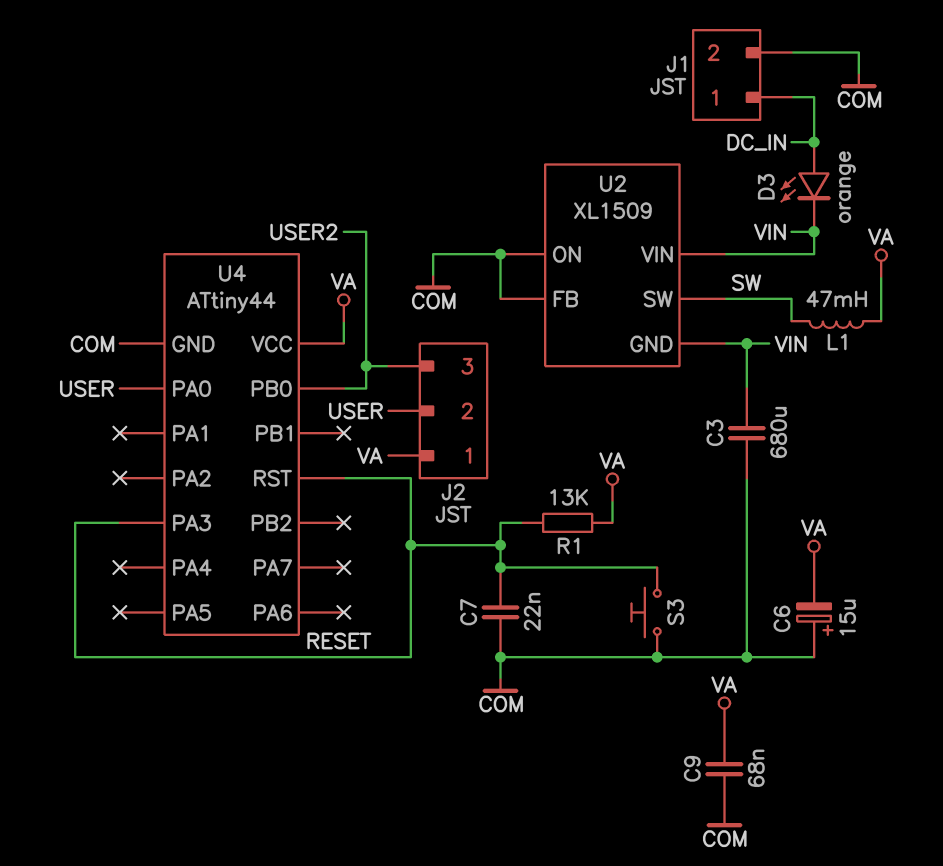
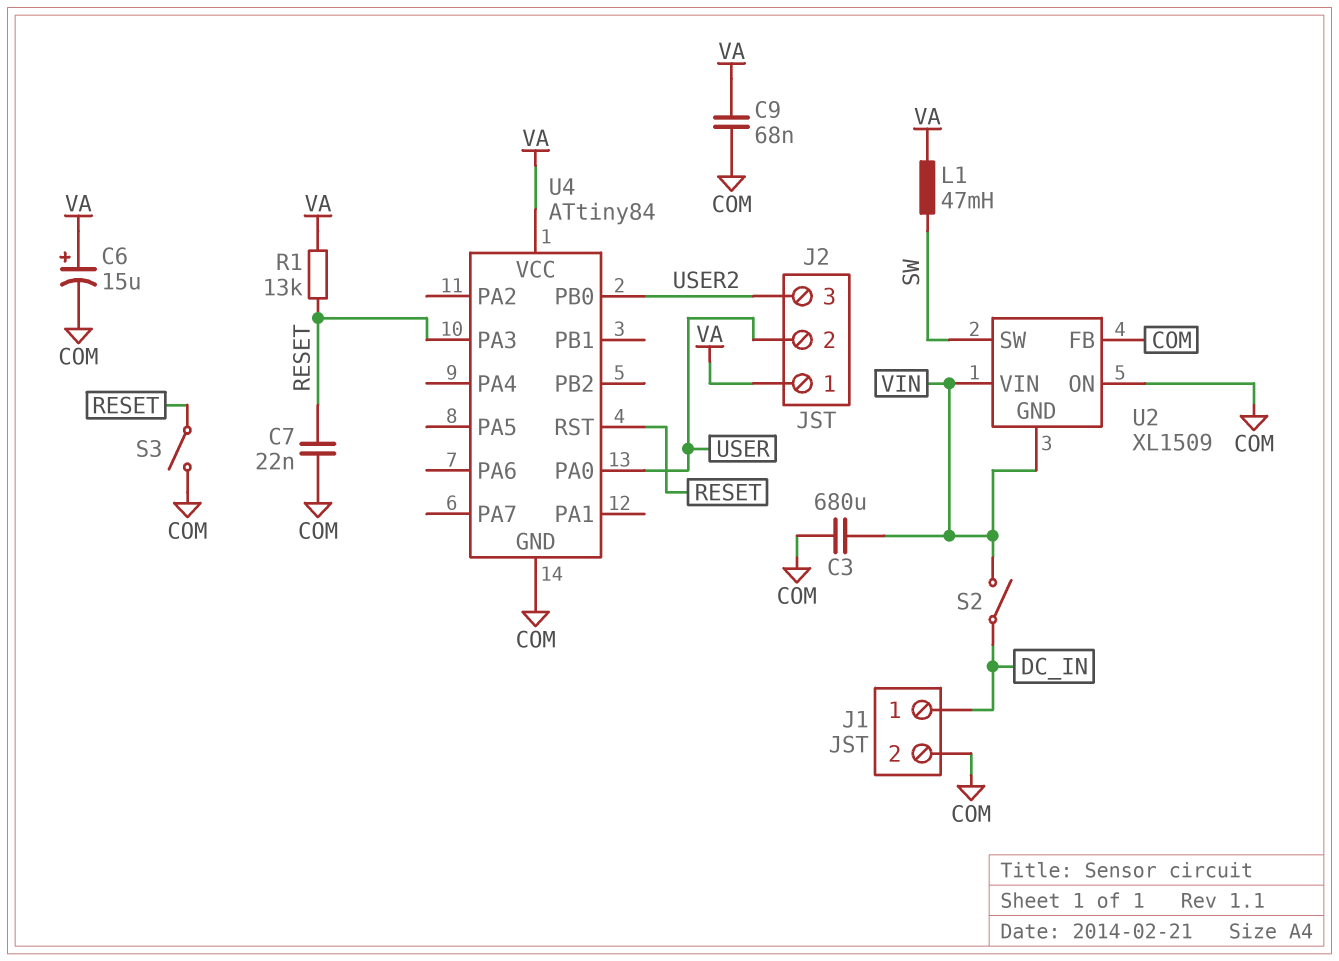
C6: 15uF (plus COM, minus VA) -> 15uF (plus VA, minus COM)
D3: LED orange (A DC_IN, K VIN) -> none
S2: none -> switch (DC_IN, VIN)
S3: button (COM, RESET) -> switch (COM, RESET)
U4: ATtiny44 -> ATtiny84

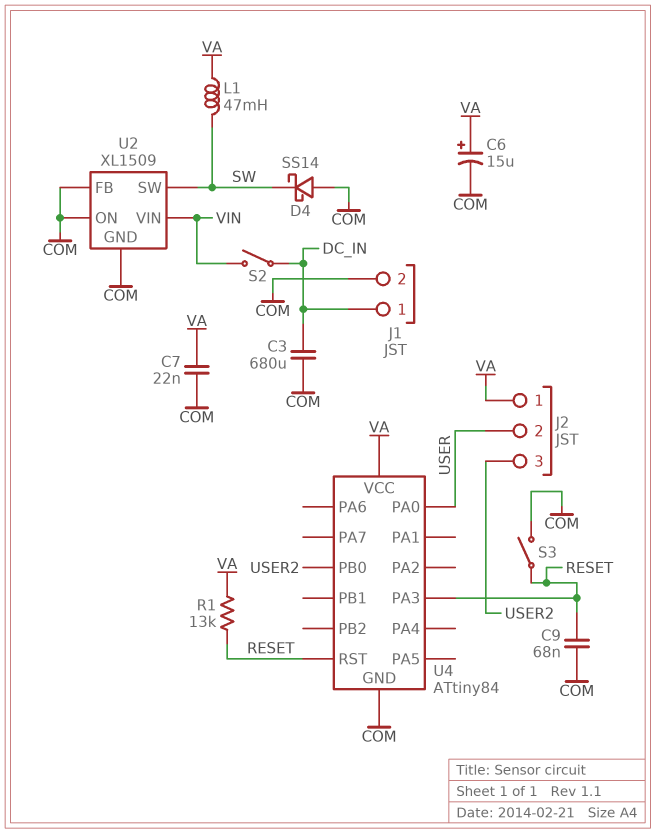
C3: 680uF (COM, VIN) -> 680uF (COM, DC_IN)
C7: 22nF (COM, RESET) -> 22nF (COM, VA)
C9: 68nF (COM, VA) -> 68nF (COM, RESET)
D4: none -> schottky SS14 (A COM, K SW)
U2 pin GND: VIN -> COM

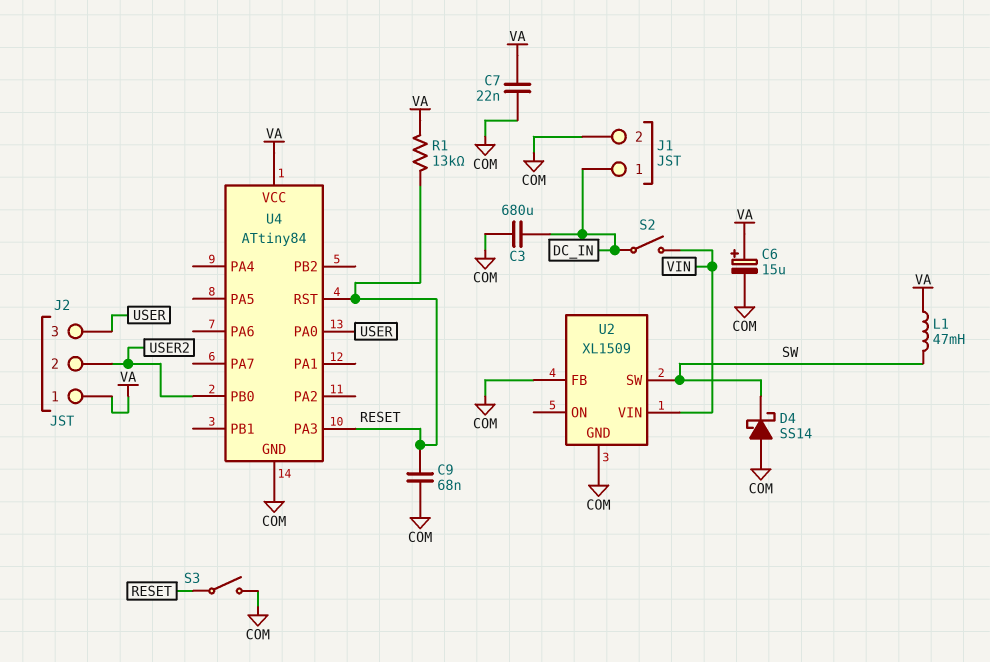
J2 pin 2: USER -> USER2
J2 pin 3: USER2 -> USER
U2 pin ON: COM -> none

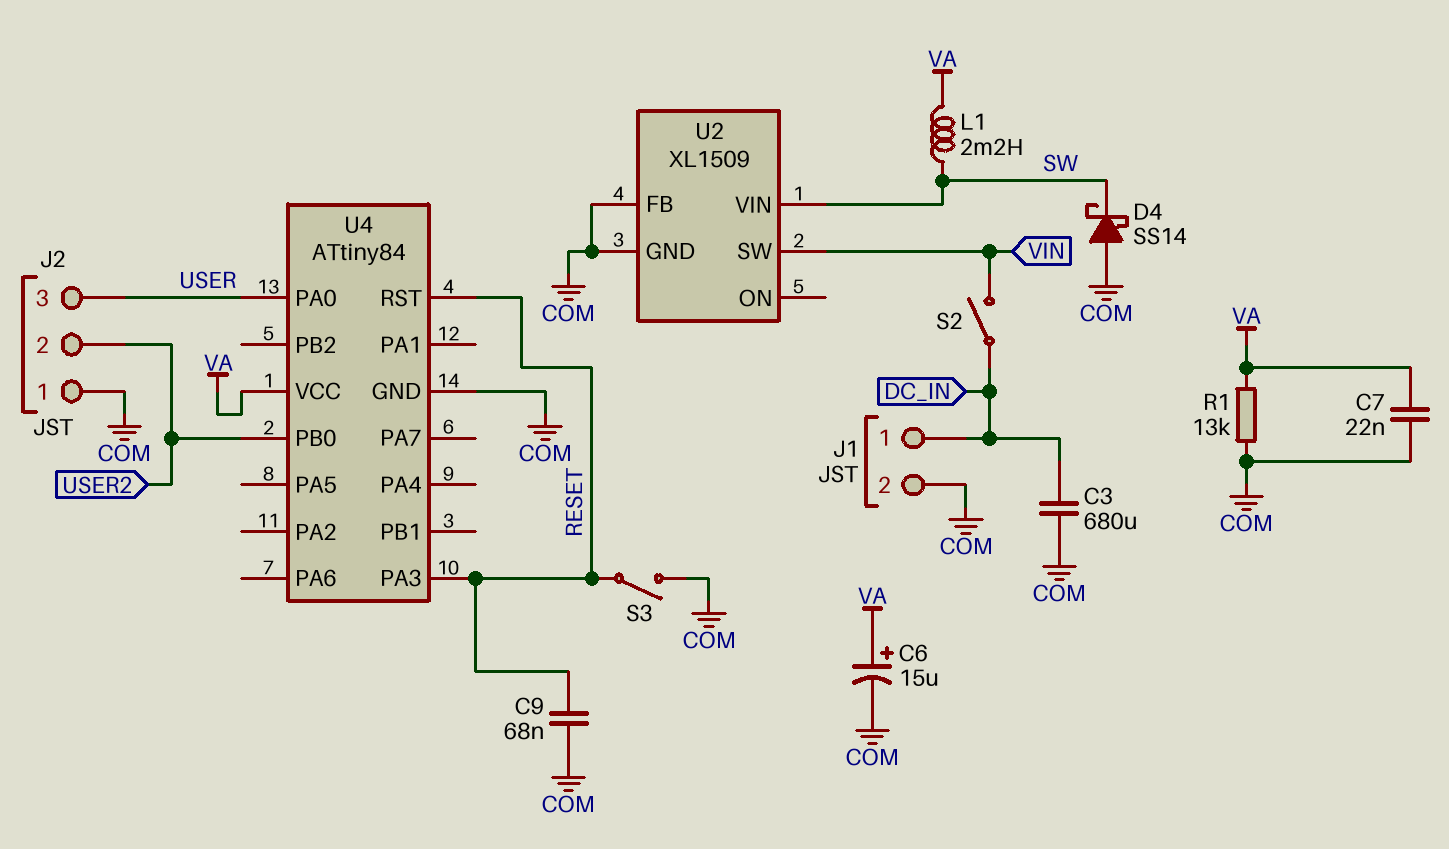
J2 pin 1: VA -> COM
L1: 47mH (SW, VA) -> 2.2mH (SW, VA)
R1: 13k (RESET, VA) -> 13k (COM, VA)
U2 pin SW: SW -> VIN
U2 pin VIN: VIN -> SW

